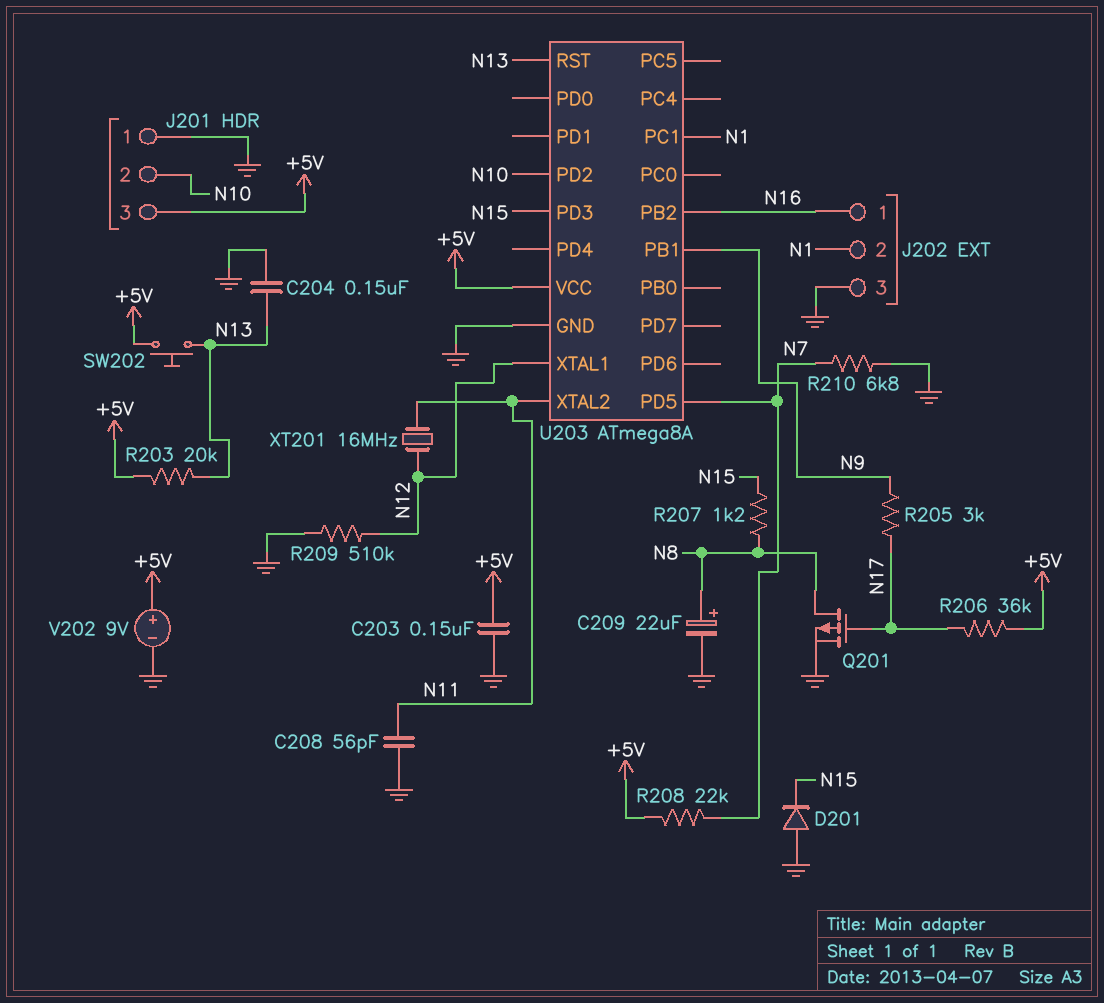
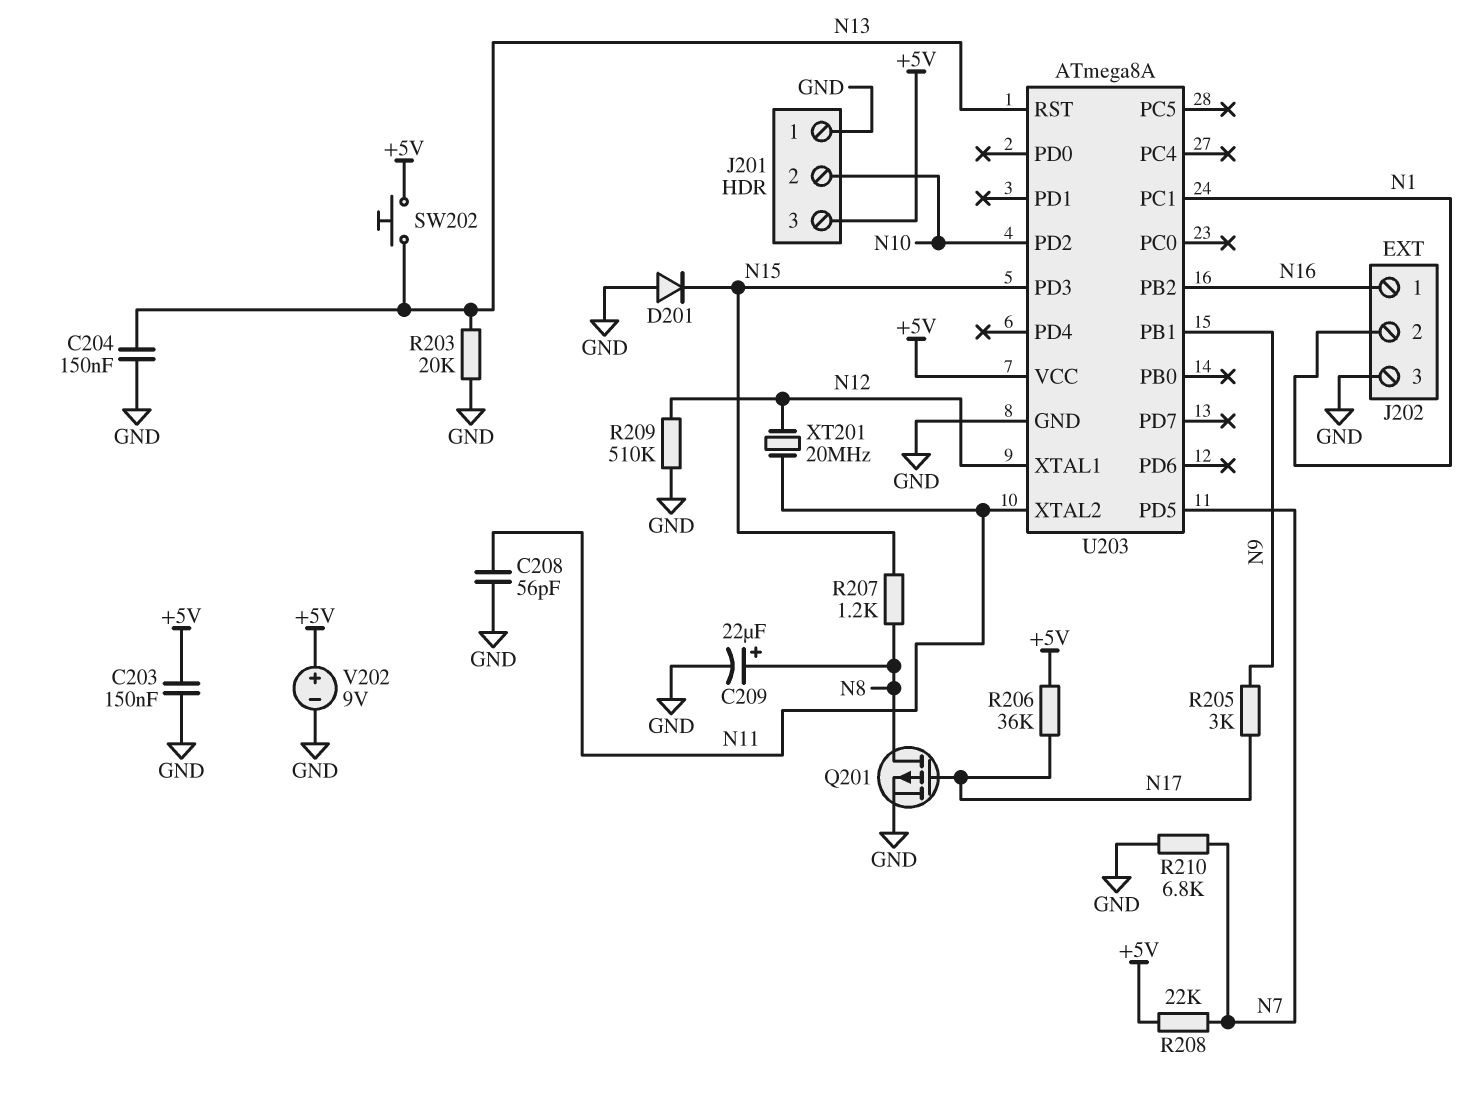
R203: 20k (+5V, N13) -> 20k (GND, N13)
XT201: 16MHz (N11, N12) -> 20MHz (N11, N12)

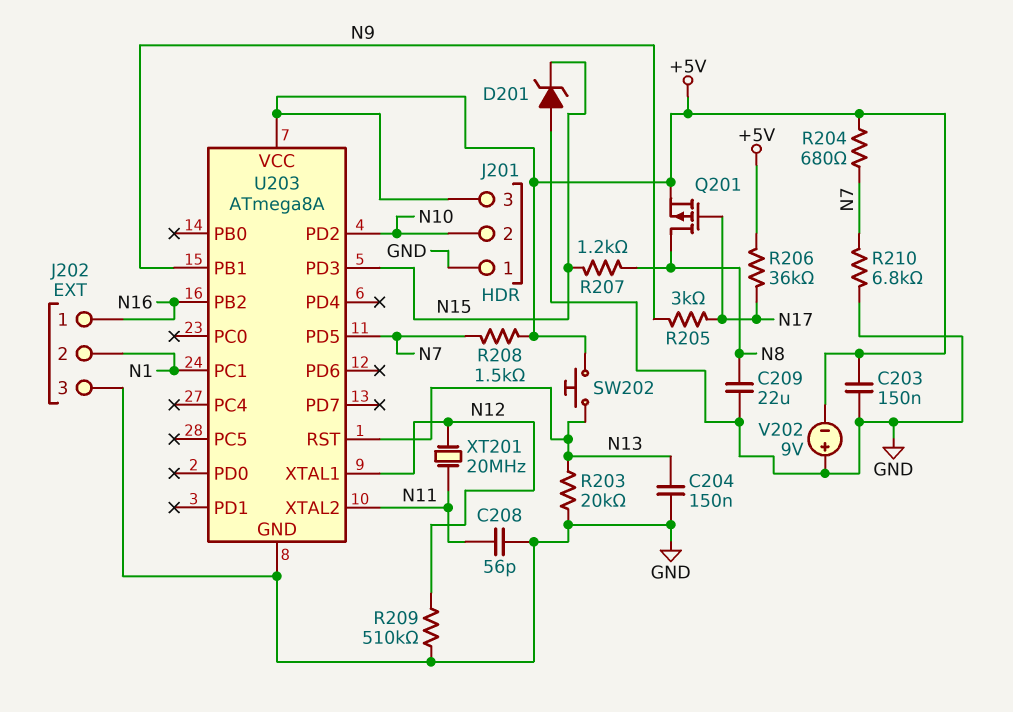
C209: 22uF (plus N8, minus GND) -> 22uF (GND, N8)
D201: diode (A GND, K N15) -> zener (A GND, K N15)
Q201: PMOS (G N17, D N8, S GND) -> PMOS (G N17, D N8, S +5V)
R204: none -> 680 (+5V, N7)
R208: 22k (+5V, N7) -> 1.5k (+5V, N7)
V202: 9V (plus +5V, minus GND) -> 9V (plus GND, minus +5V)

